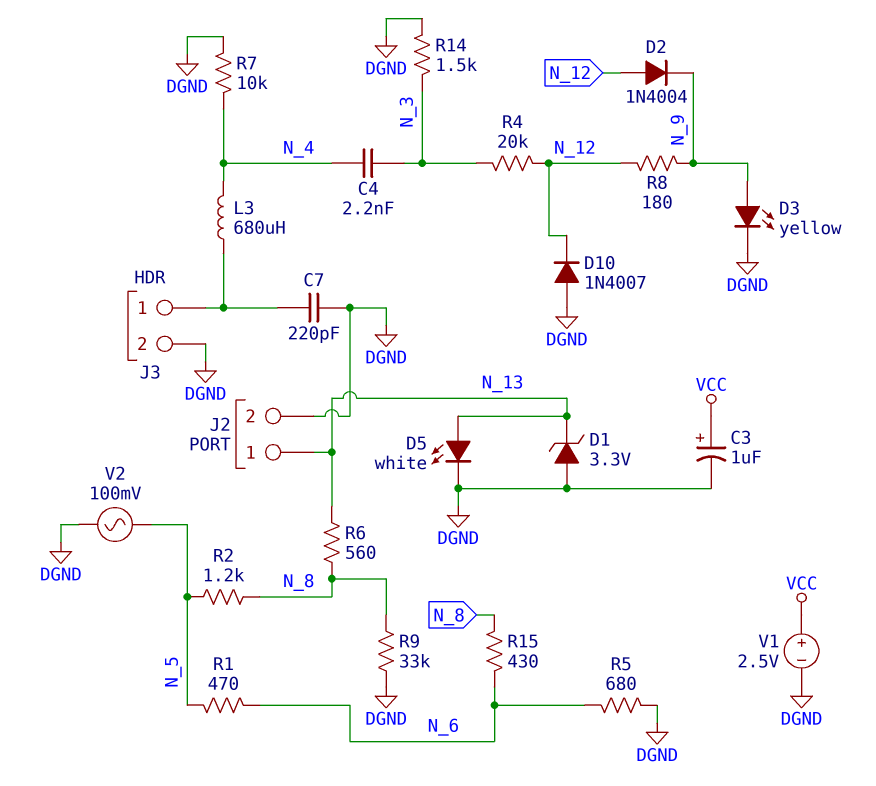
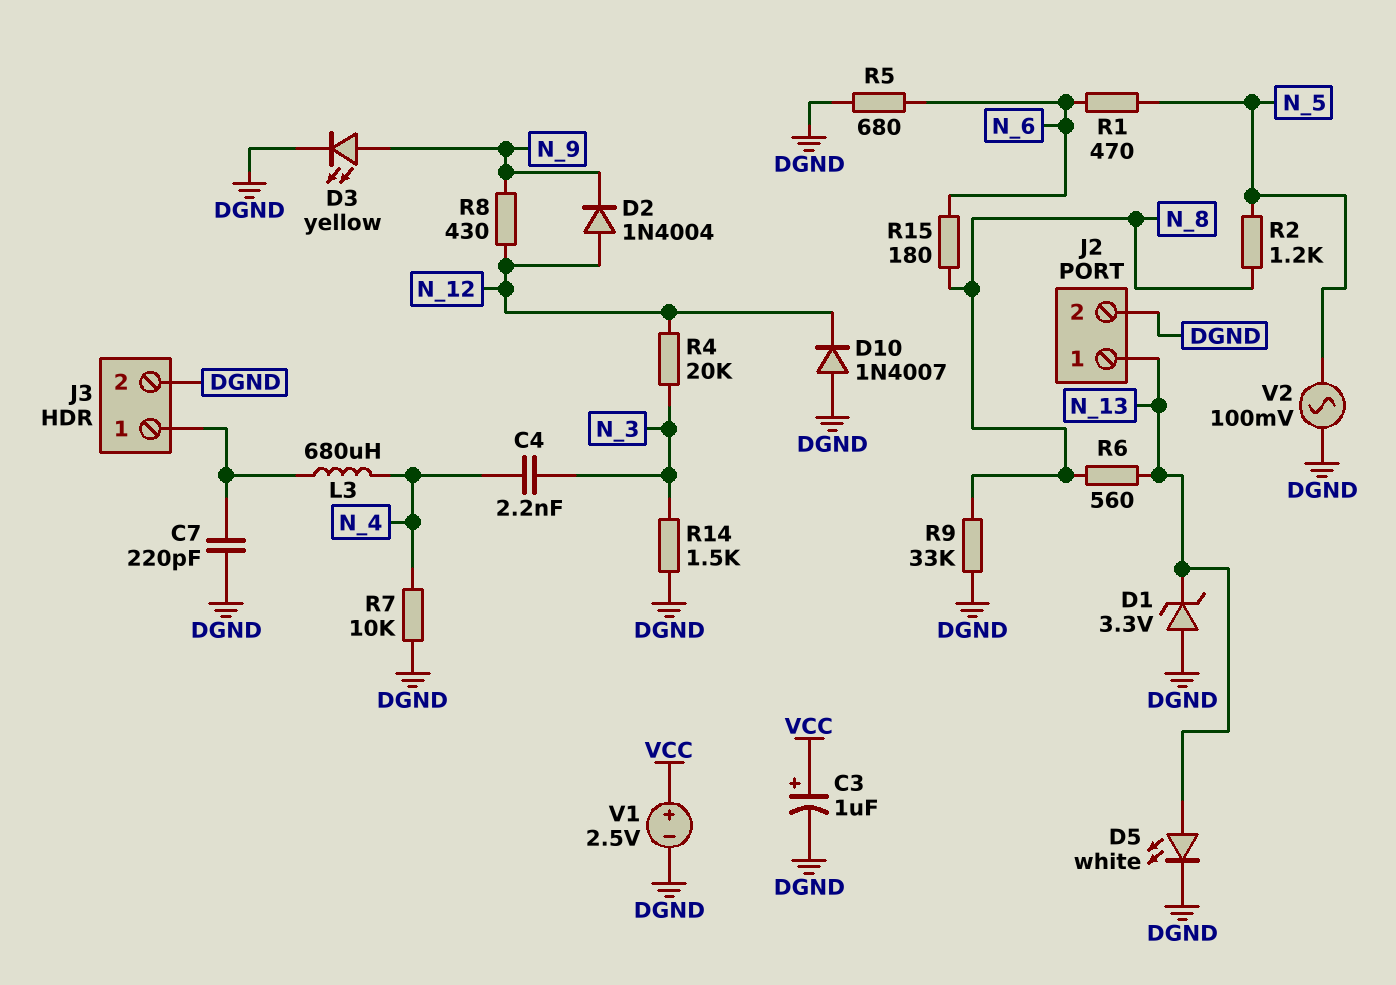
R8: 180 (N_9, N_12) -> 430 (N_9, N_12)
R15: 430 (N_6, N_8) -> 180 (N_6, N_8)

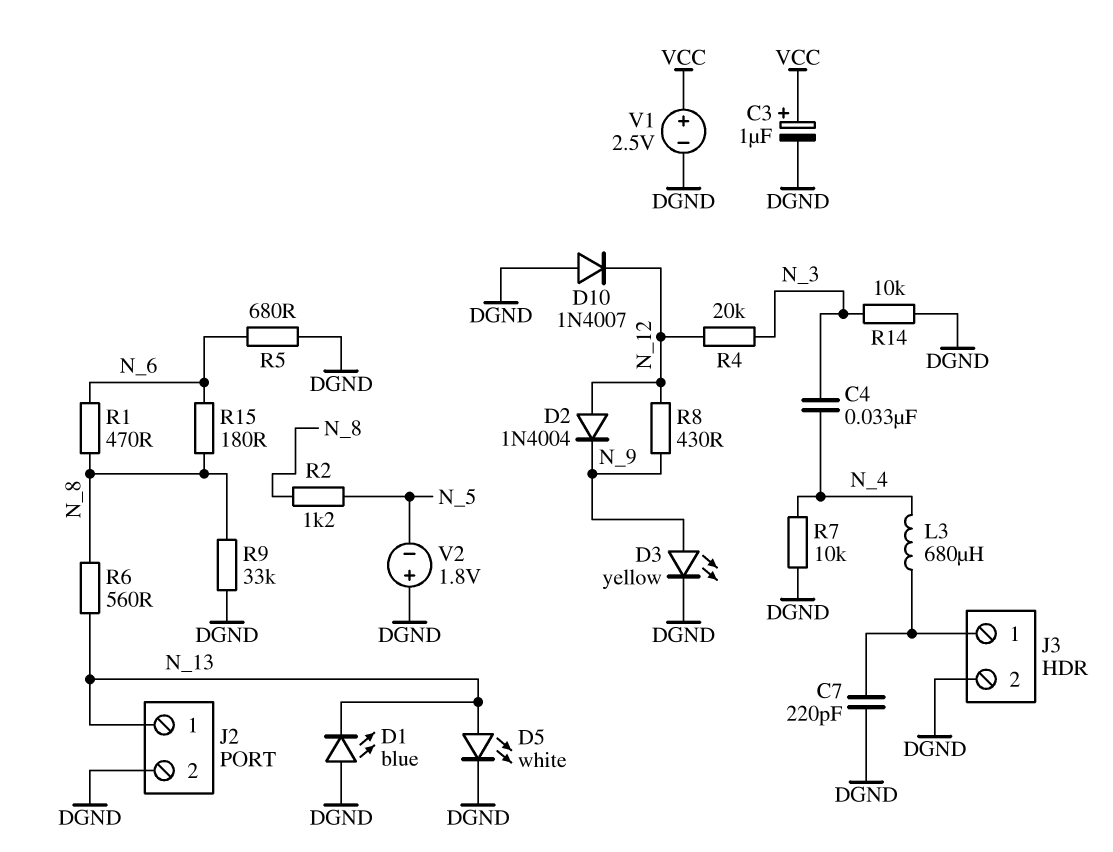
C4: 2.2nF (N_3, N_4) -> 33nF (N_3, N_4)
D1: zener 3.3V (A DGND, K N_13) -> LED blue (A DGND, K N_13)
R1: 470 (N_5, N_6) -> 470 (N_6, N_8)
R14: 1.5k (DGND, N_3) -> 10k (DGND, N_3)
V2: AC 100mV (DGND, N_5) -> 1.8V (plus DGND, minus N_5)

